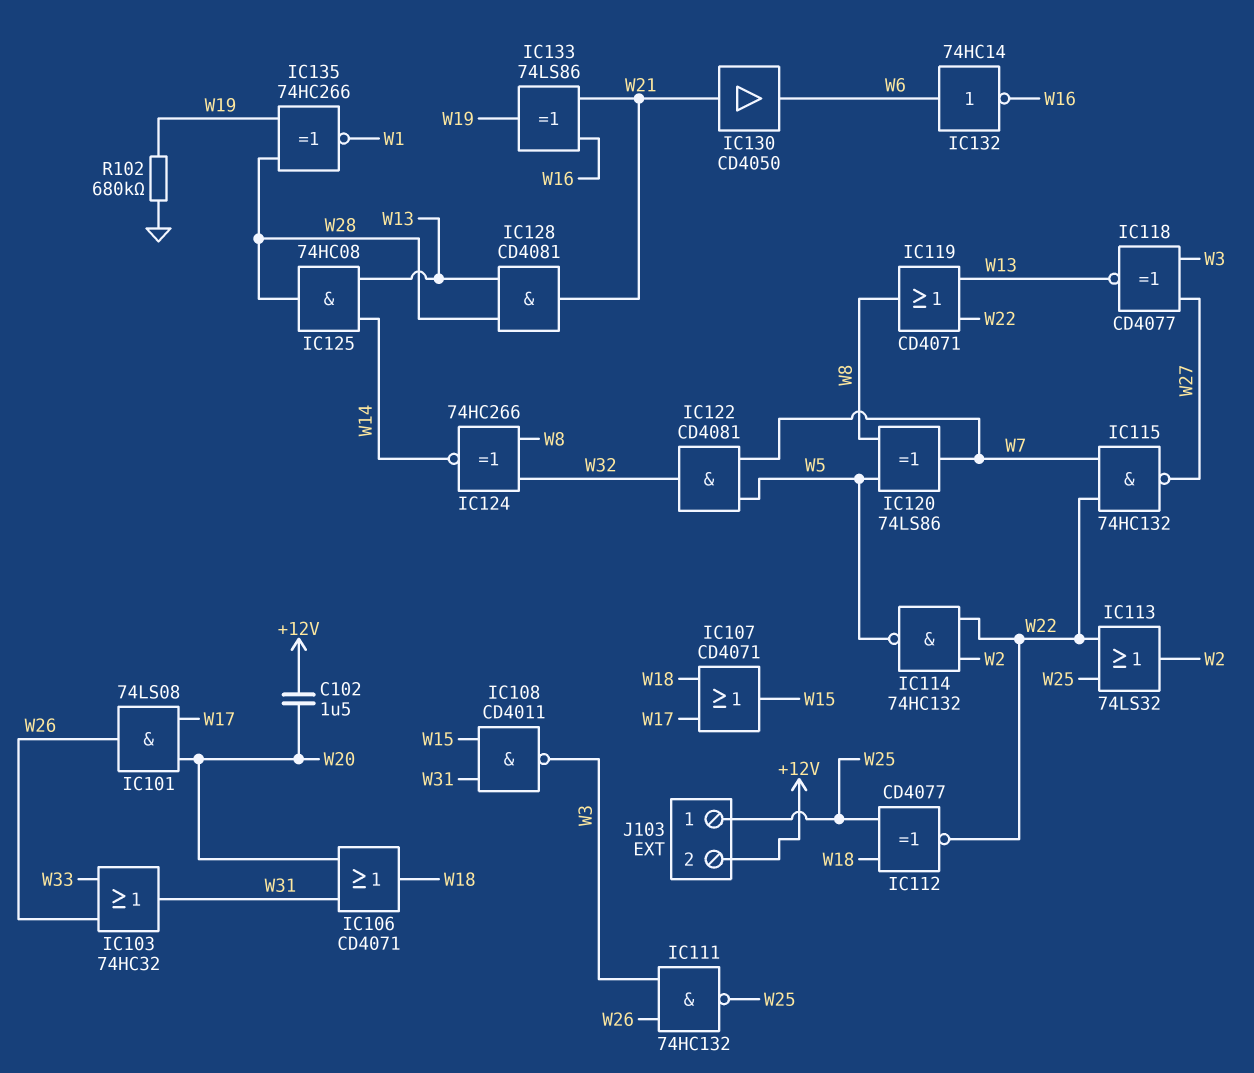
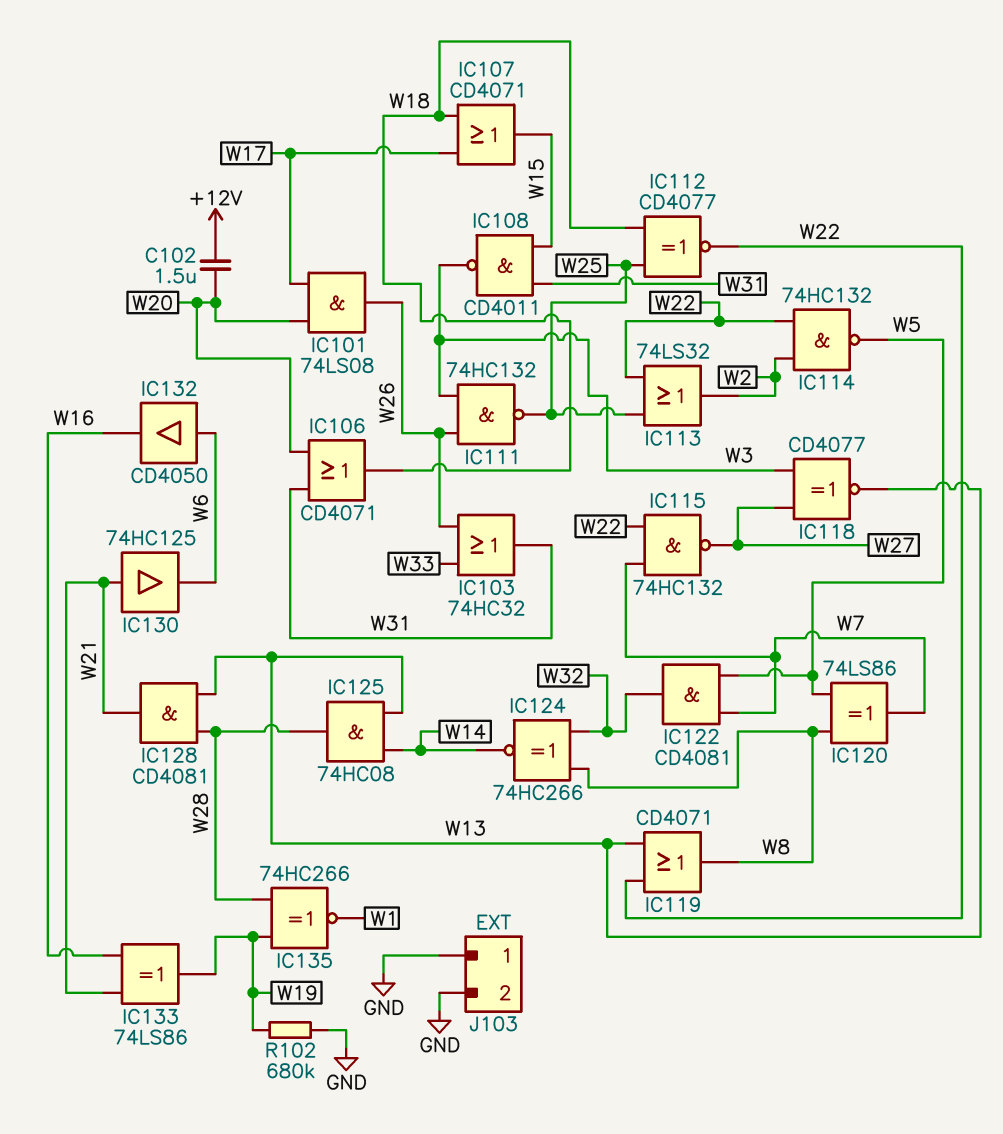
IC130: buffer CD4050 (in W21, out W6) -> buffer 74HC125 (in W21, out W6)
IC132: NOT 74HC14 (in W6, out W16) -> buffer CD4050 (in W6, out W16)
J103 pin 1: W25 -> GND
J103 pin 2: +12V -> GND

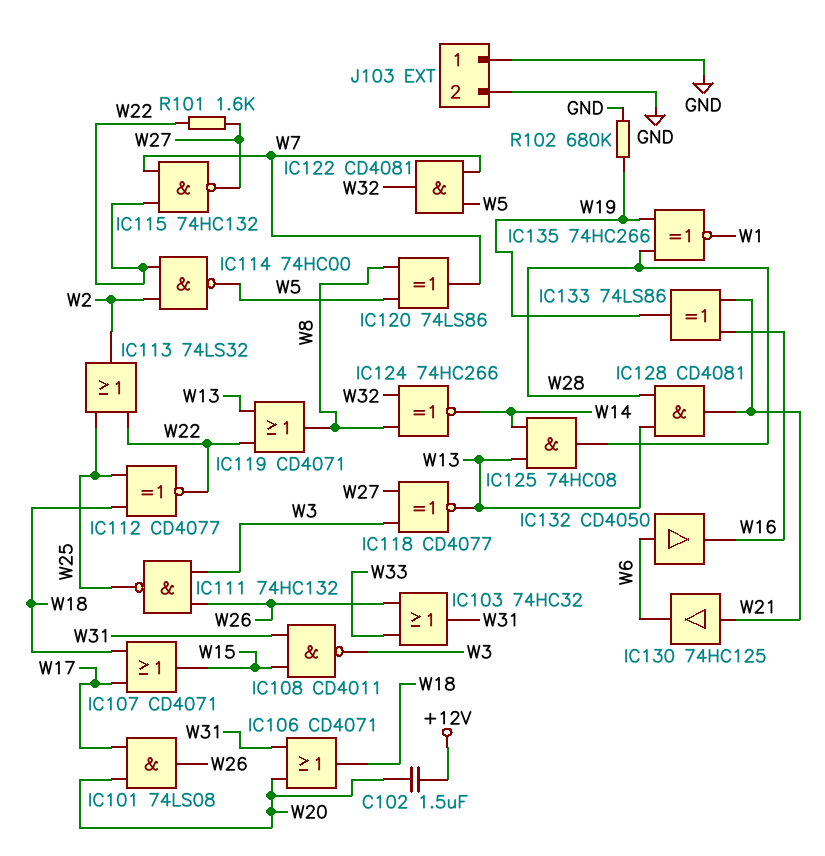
IC114: NAND 74HC132 (in W2, in W22, out W5) -> NAND 74HC00 (in W2, in W22, out W5)
R101: none -> 1.6k (W22, W27)

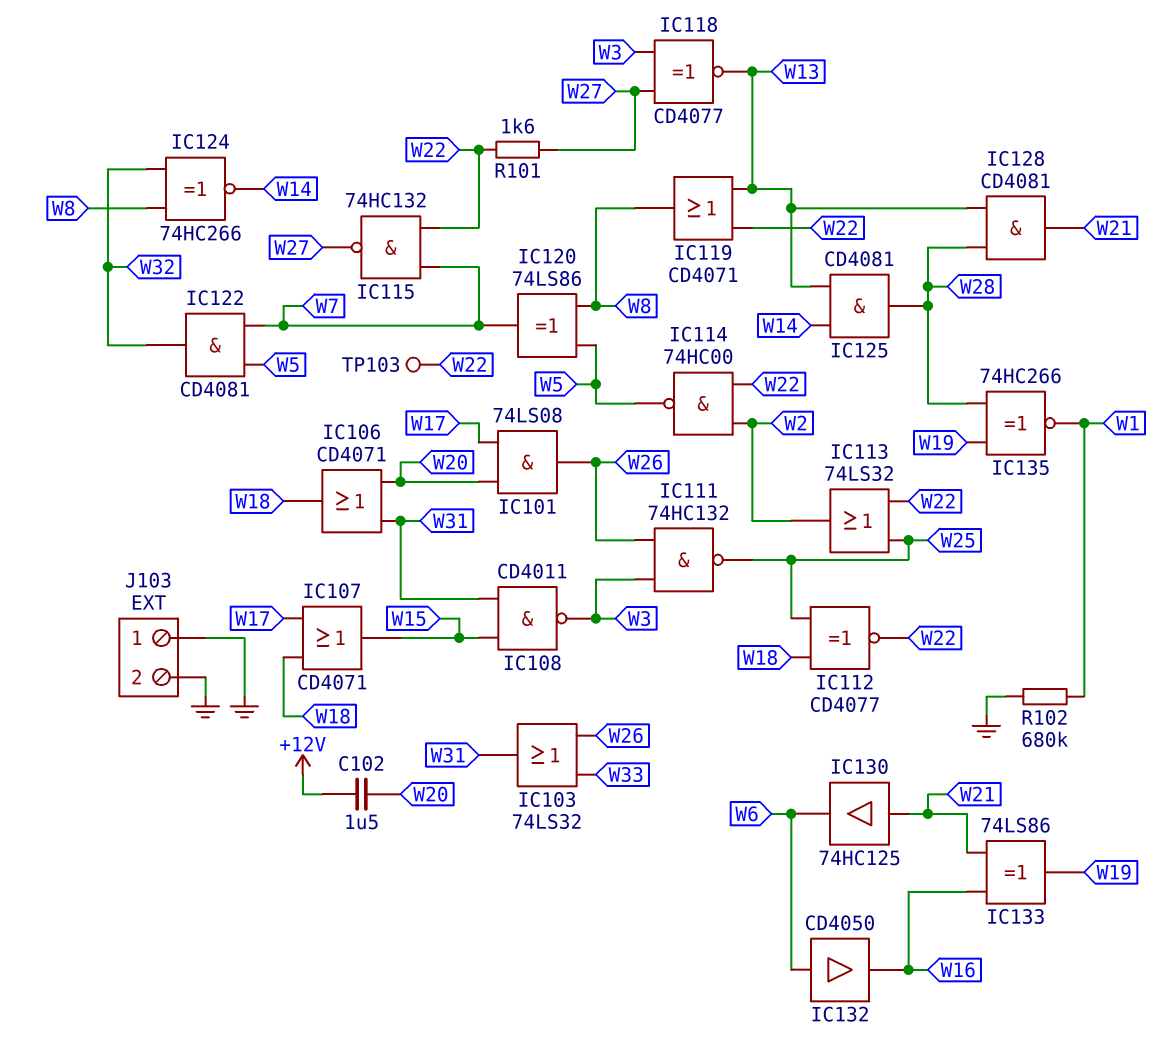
IC103: OR 74HC32 (in W26, in W33, out W31) -> OR 74LS32 (in W26, in W33, out W31)
IC125: AND 74HC08 (in W13, in W14, out W28) -> AND CD4081 (in W13, in W14, out W28)
R102: 680k (GND, W19) -> 680k (GND, W1)
TP103: none -> test point (W22)

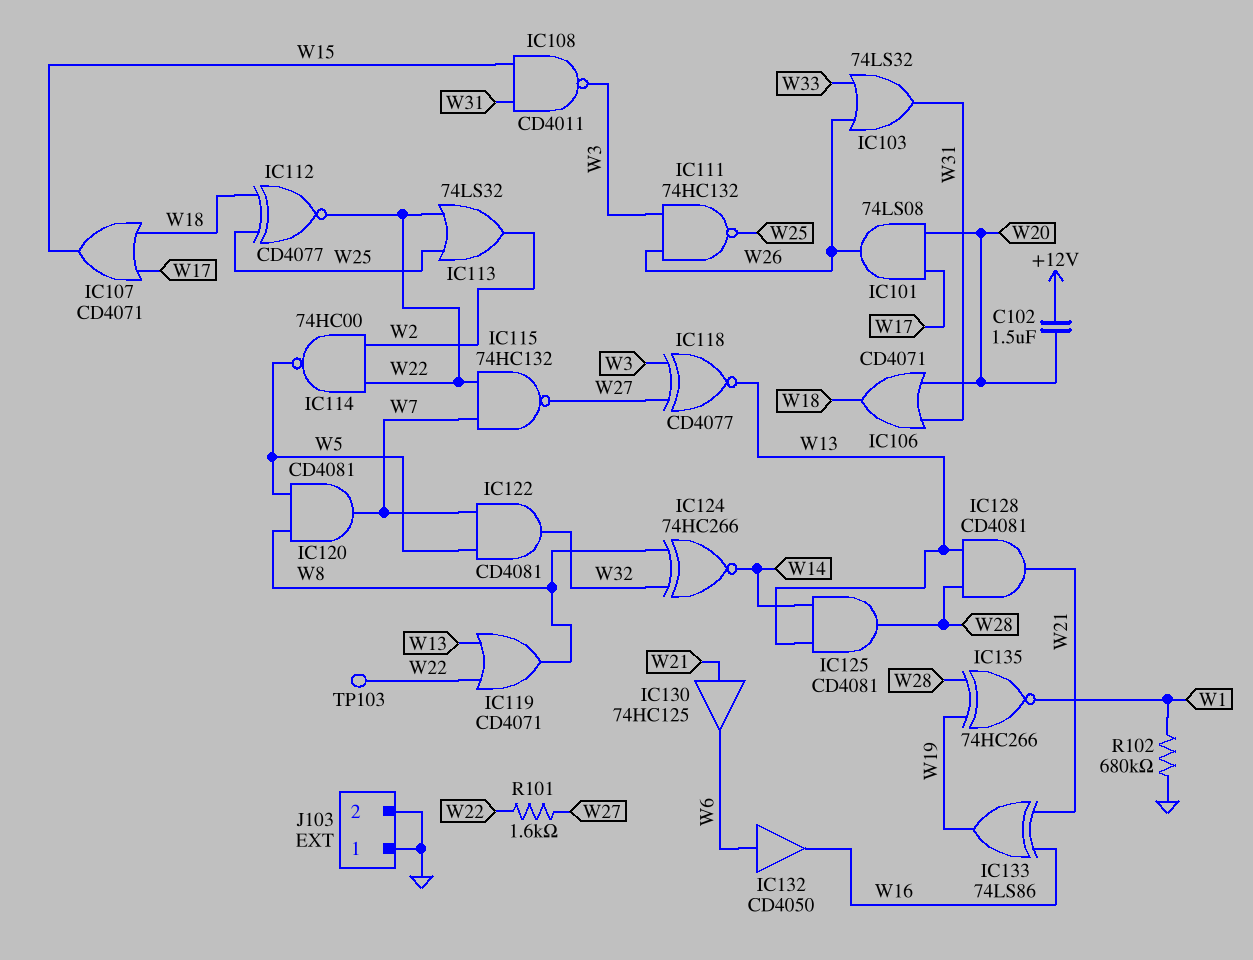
IC120: XOR 74LS86 (in W5, in W8, out W7) -> AND CD4081 (in W5, in W8, out W7)

